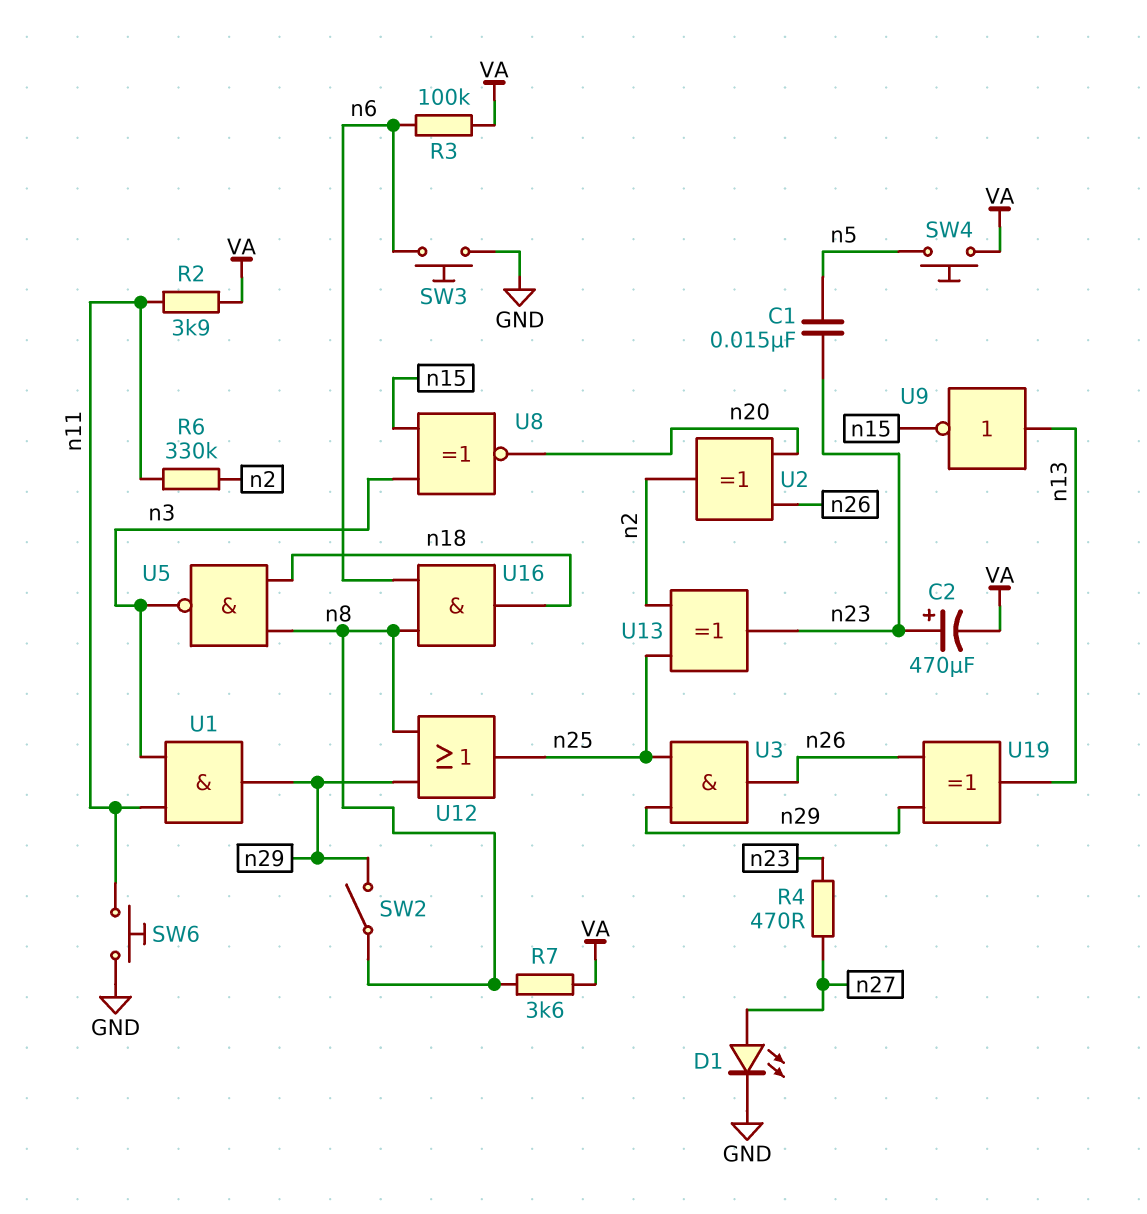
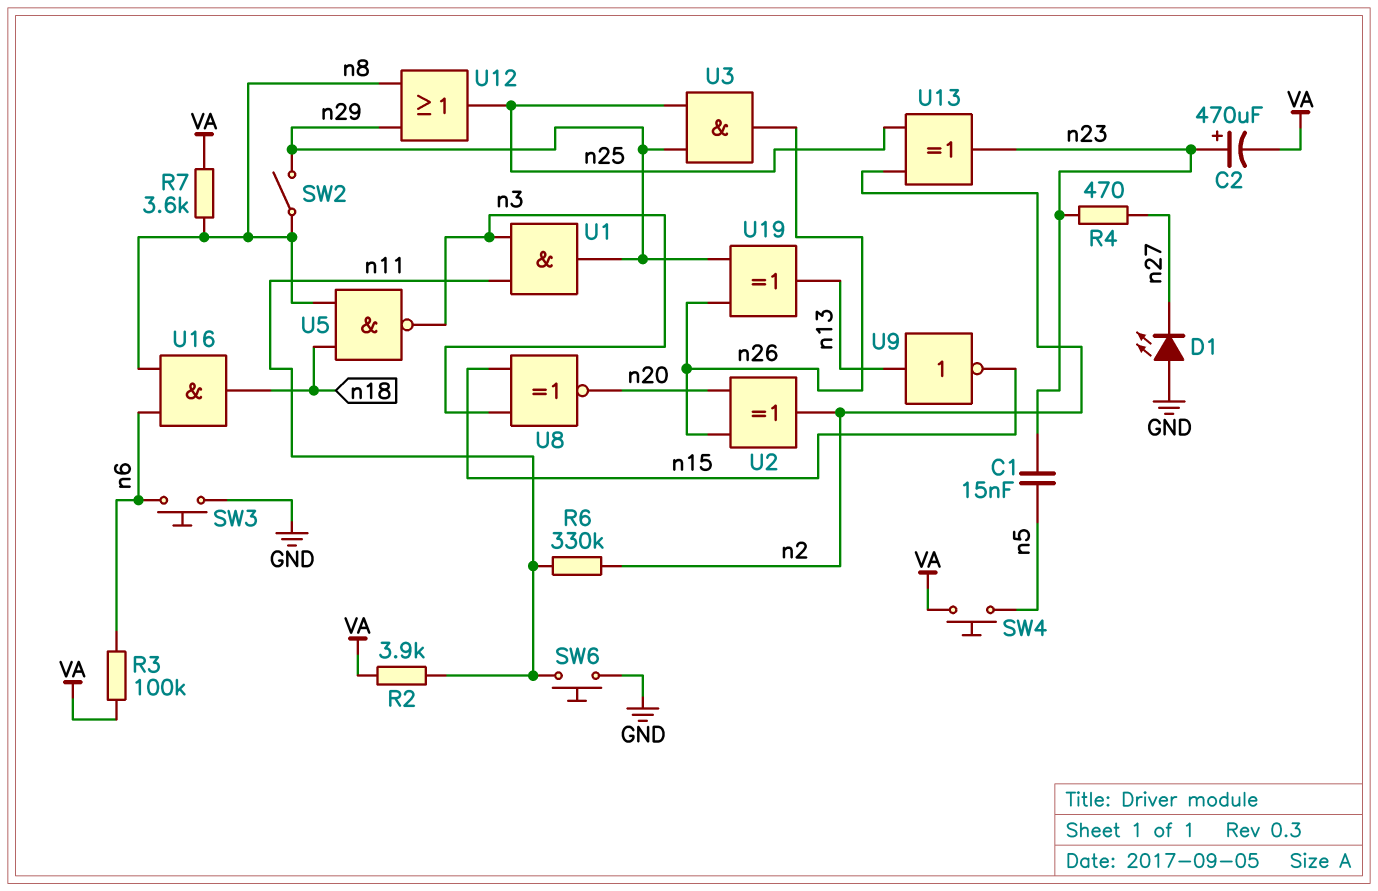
D1: LED (A n27, K GND) -> LED (A GND, K n27)

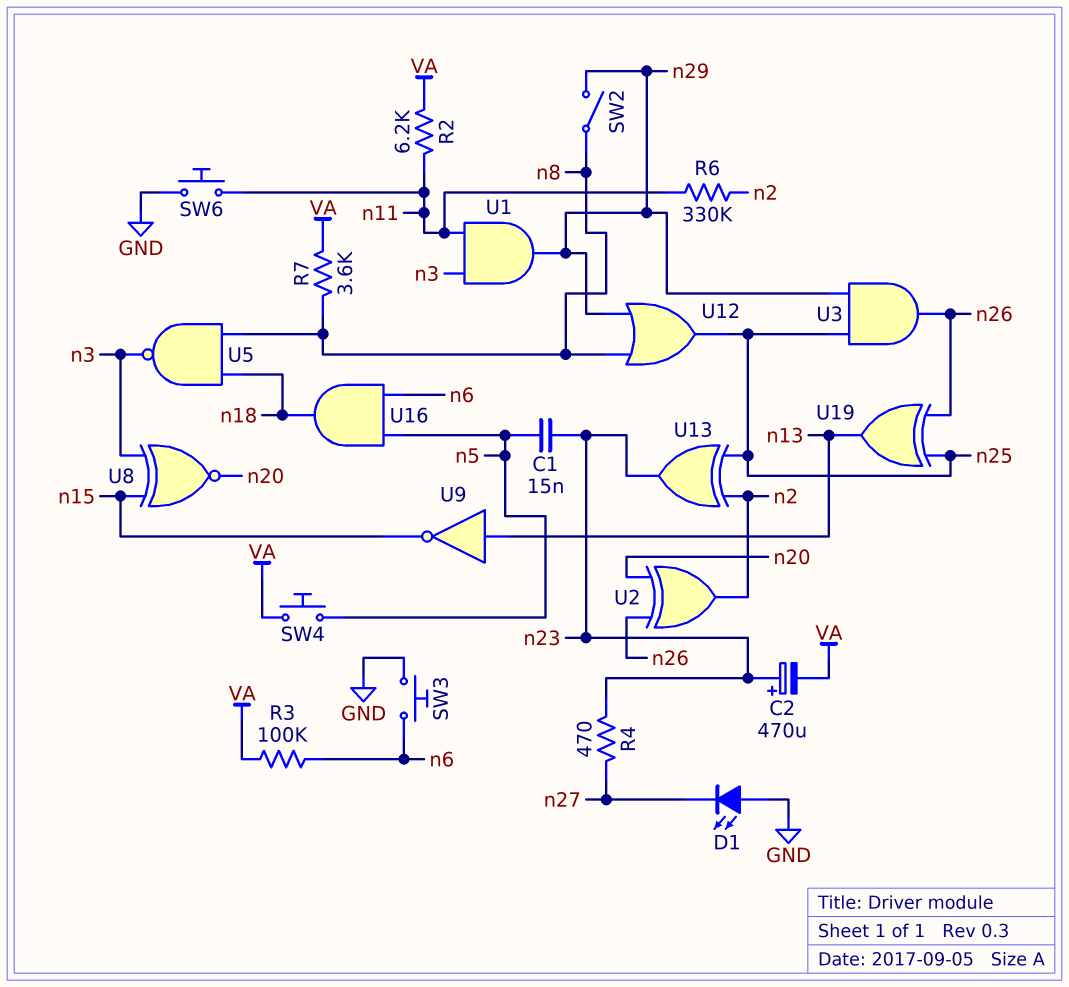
R2: 3.9k (VA, n11) -> 6.2k (VA, n11)
U16: AND (in n6, in n8, out n18) -> AND (in n5, in n6, out n18)
U19: XOR (in n26, in n29, out n13) -> XOR (in n25, in n26, out n13)

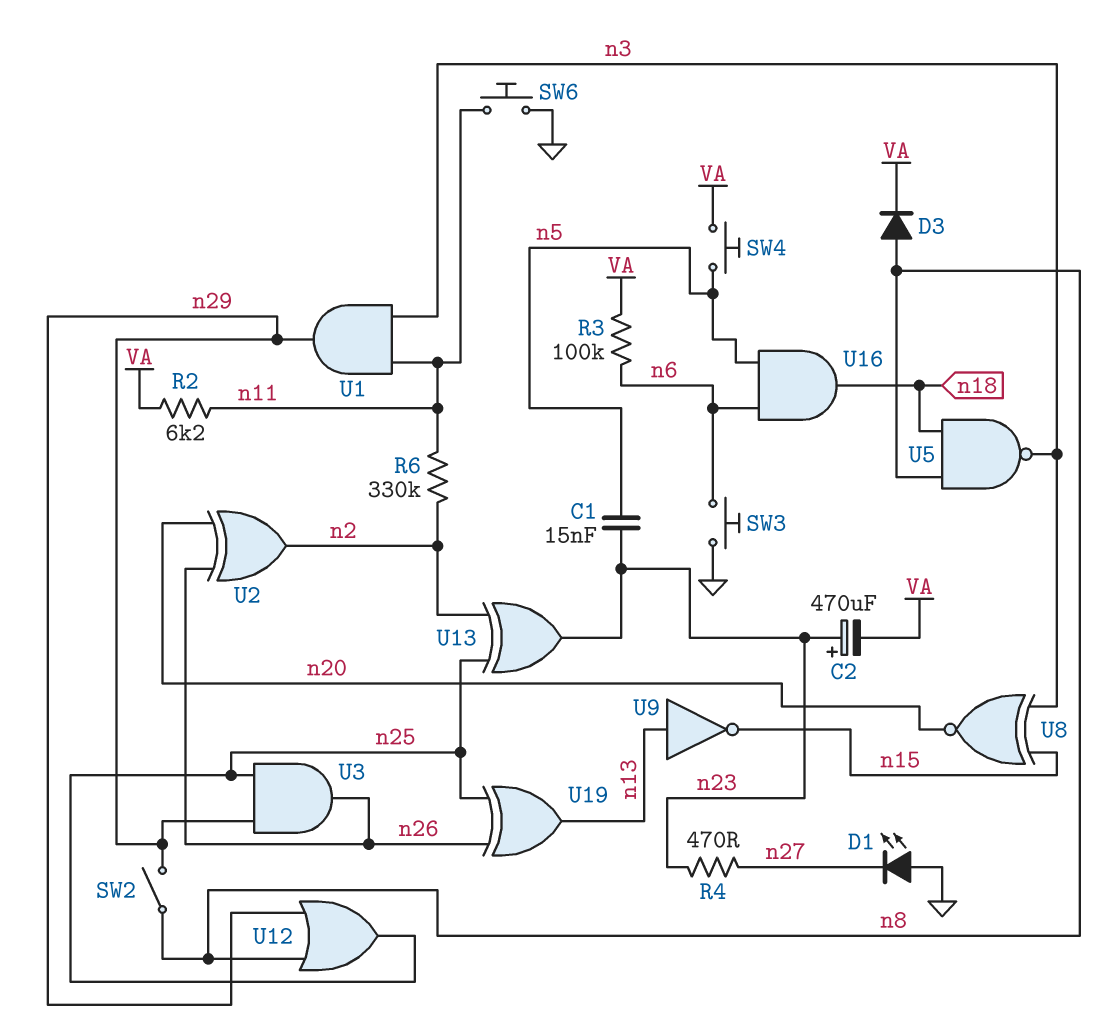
D3: none -> diode (A n8, K VA)
R7: 3.6k (VA, n8) -> none

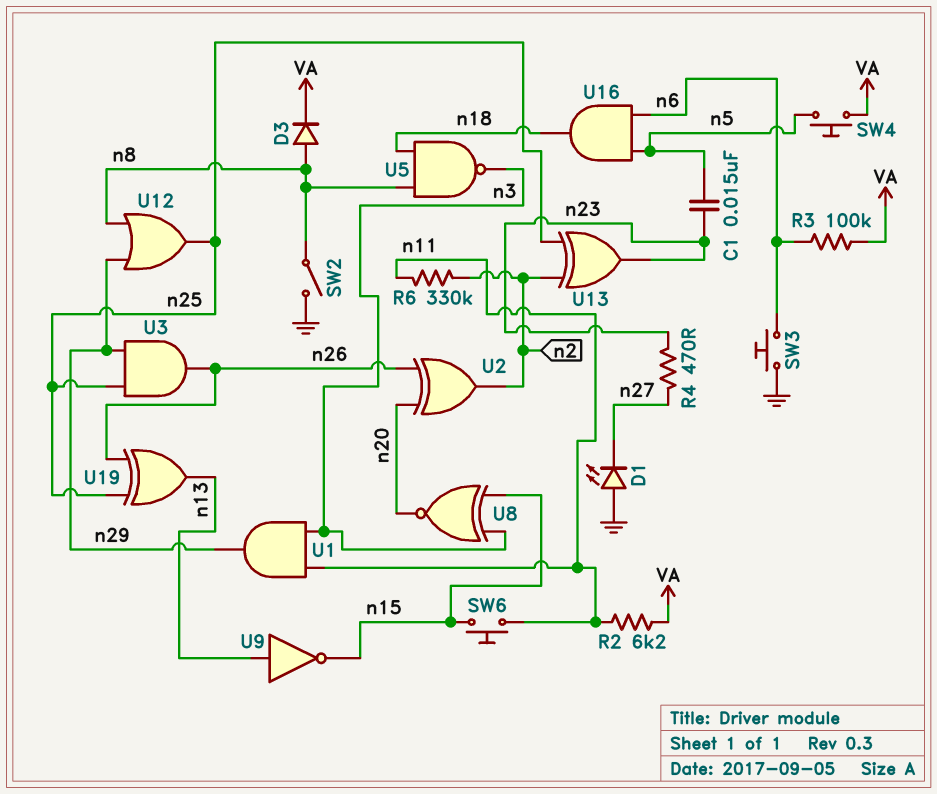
C2: 470uF (plus n23, minus VA) -> none
SW2: switch (n8, n29) -> switch (GND, n8)
SW6: button (GND, n11) -> button (n11, n15)

